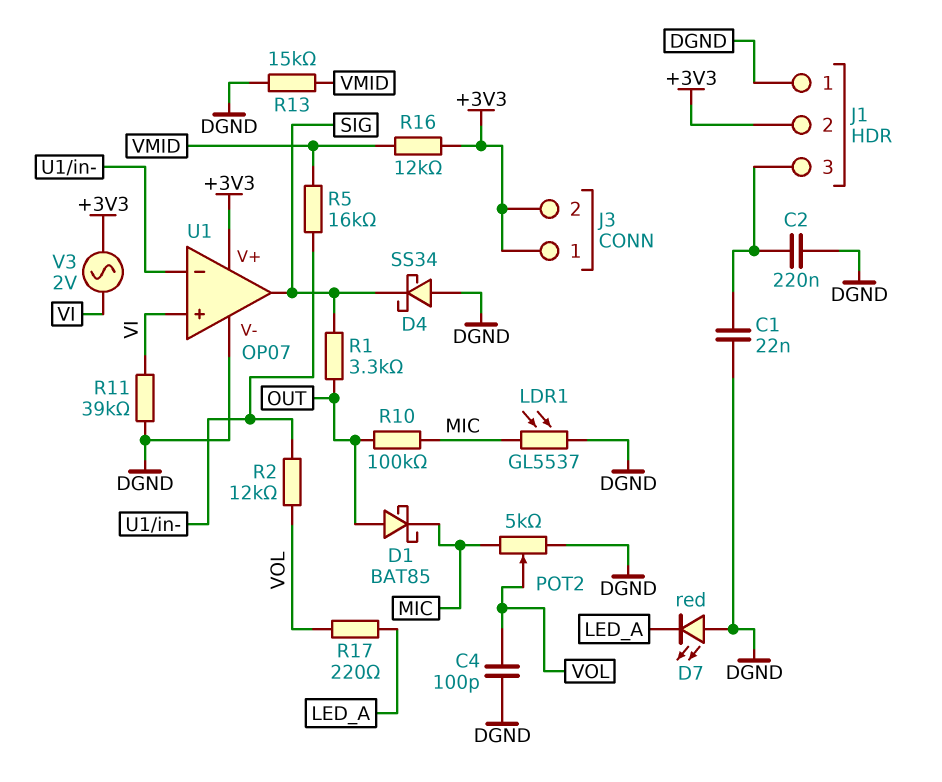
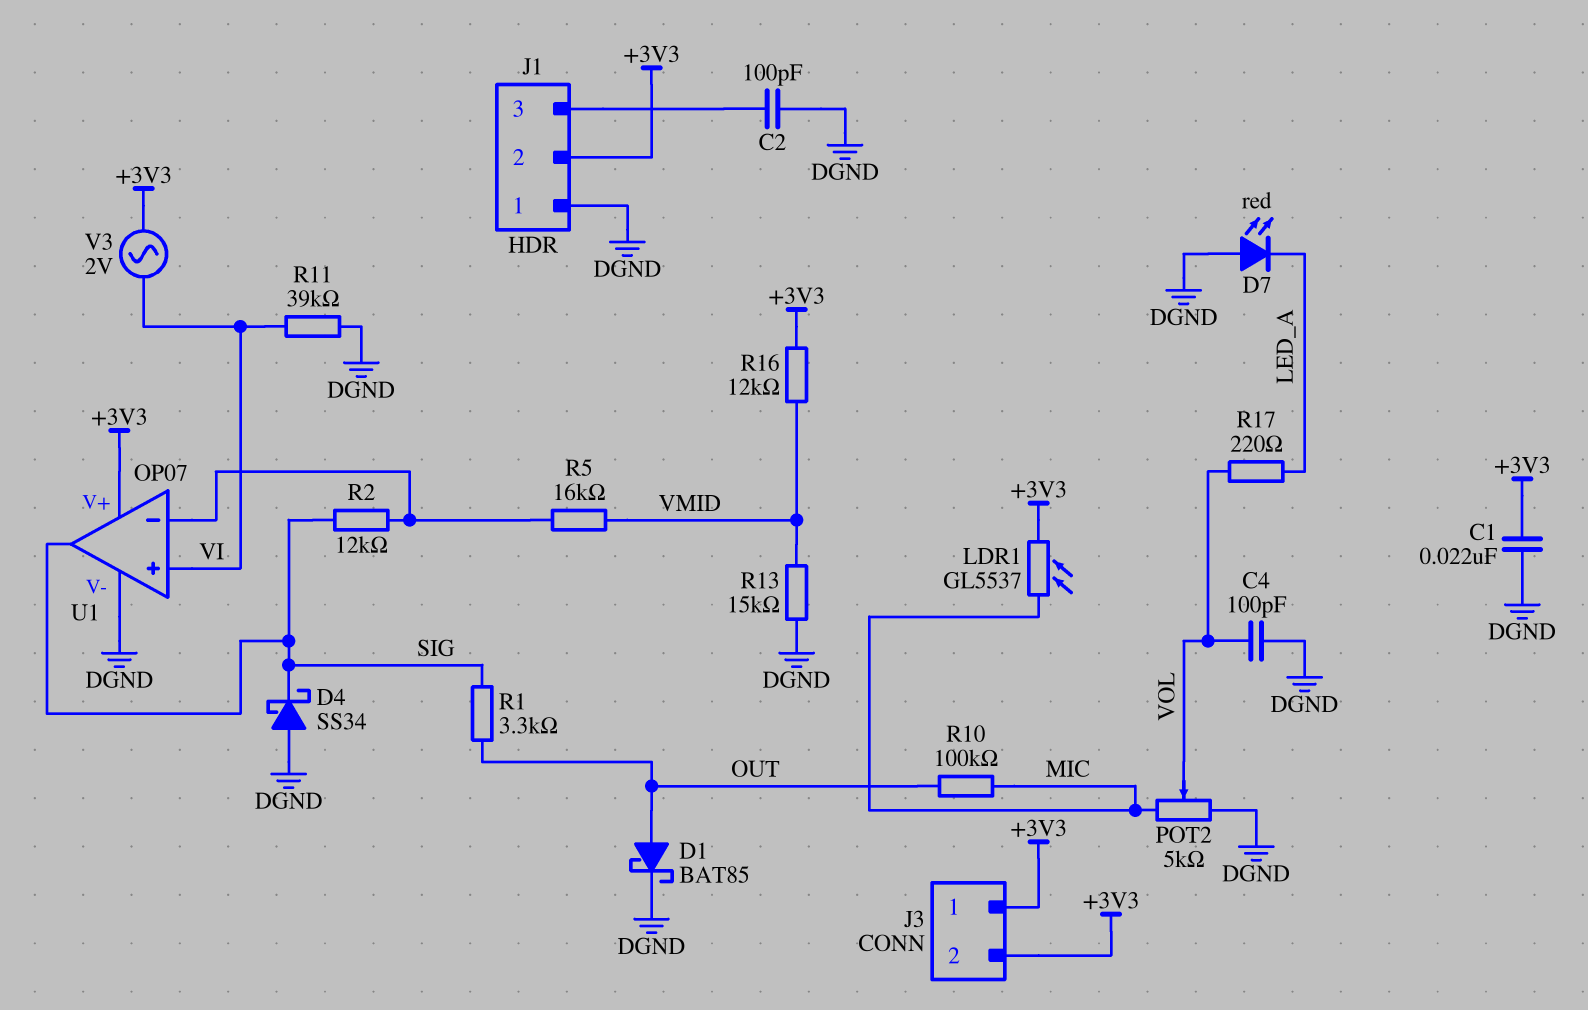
C1: 22nF (DGND, J1/3) -> 22nF (+3V3, DGND)
C2: 220nF (DGND, J1/3) -> 100pF (DGND, J1/3)
D1: schottky BAT85 (A OUT, K MIC) -> schottky BAT85 (A OUT, K DGND)
LDR1: GL5537 (DGND, MIC) -> GL5537 (+3V3, MIC)
R2: 12k (U1/in-, VOL) -> 12k (SIG, U1/in-)

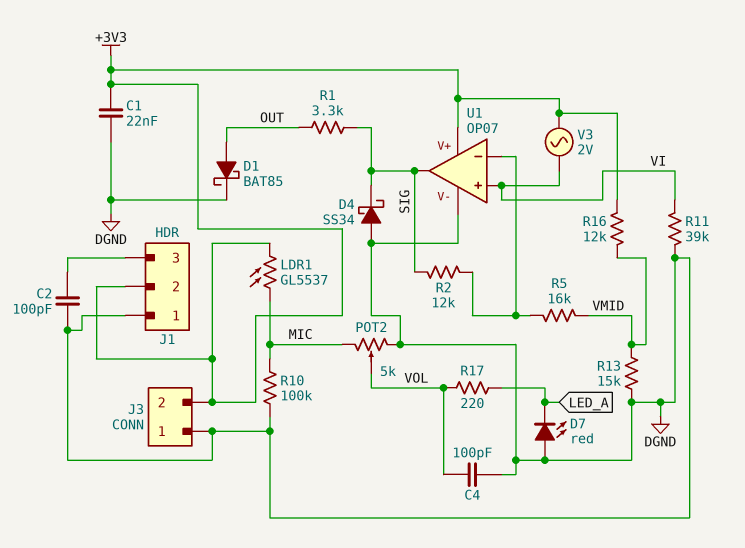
J3 pin 1: +3V3 -> DGND
R10: 100k (MIC, OUT) -> 100k (DGND, MIC)

